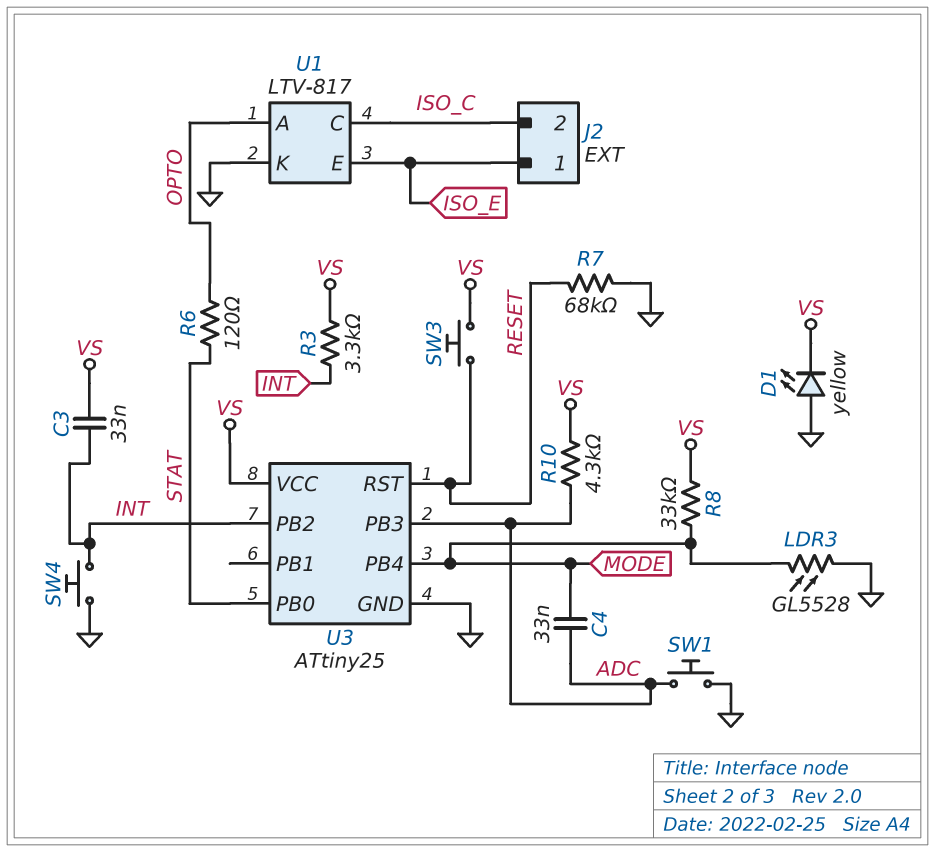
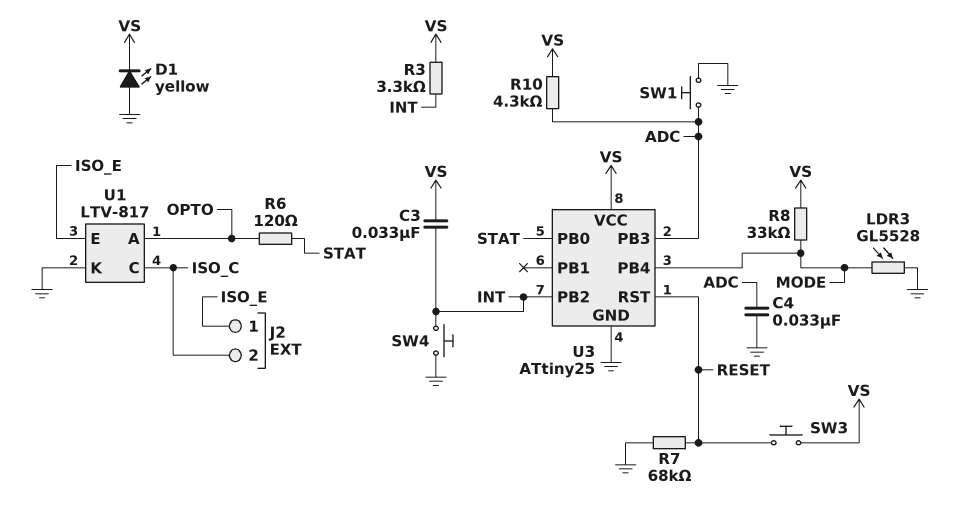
C4: 33nF (ADC, MODE) -> 33nF (ADC, GND)

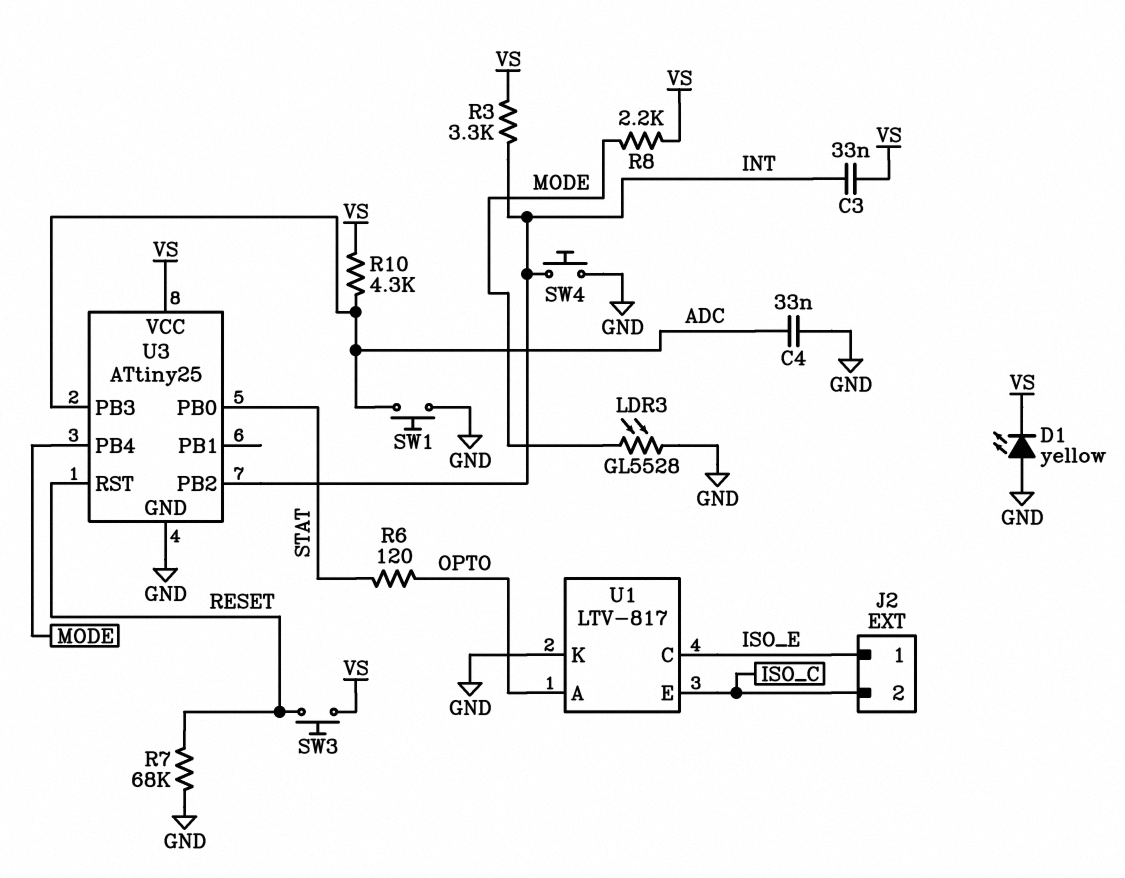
R8: 33k (MODE, VS) -> 2.2k (MODE, VS)
U1 pin C: ISO_C -> ISO_E
U1 pin E: ISO_E -> ISO_C

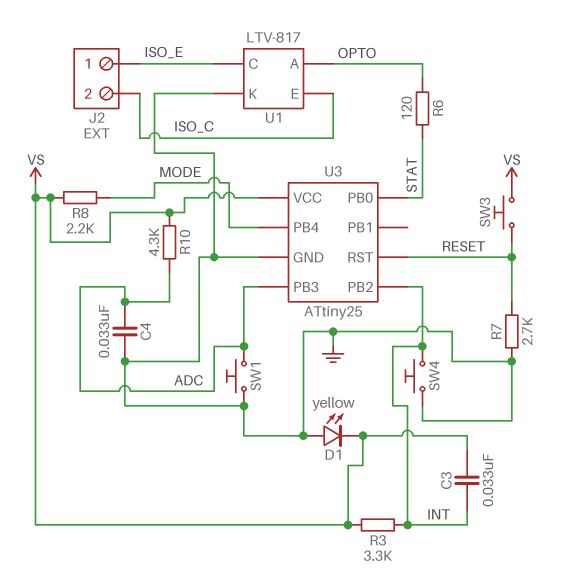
LDR3: GL5528 (GND, MODE) -> none
R7: 68k (GND, RESET) -> 2.7k (GND, RESET)

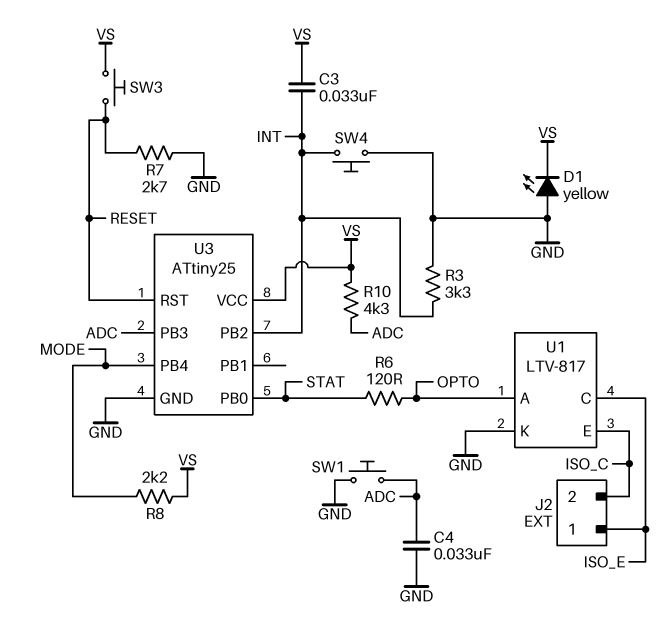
R3: 3.3k (INT, VS) -> 3.3k (GND, INT)

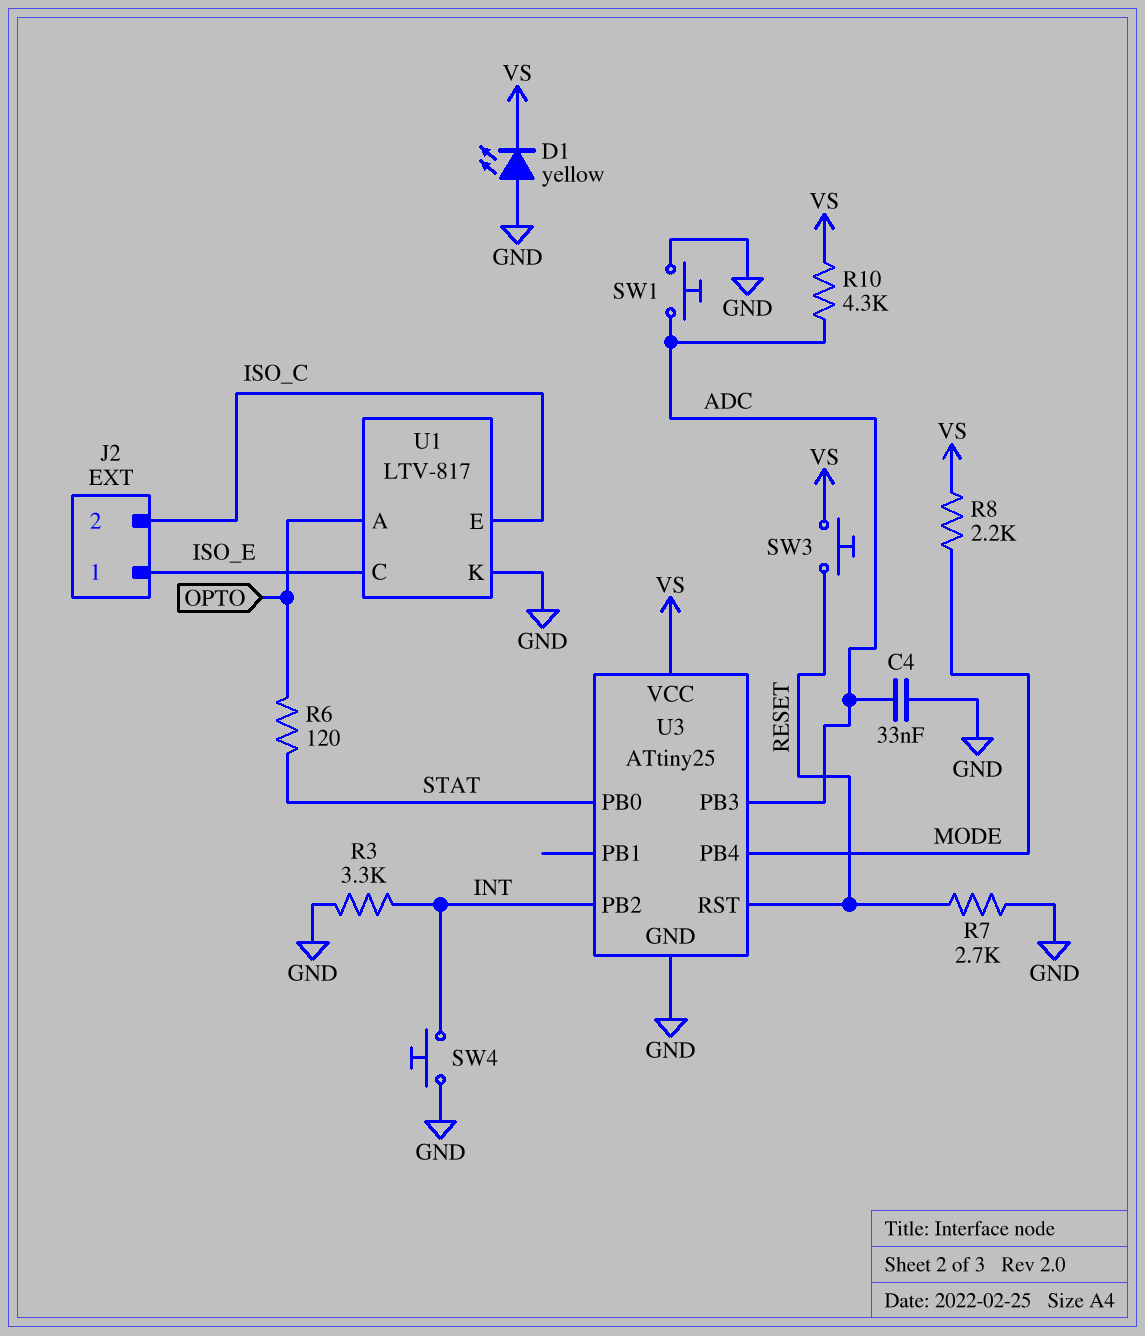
C3: 33nF (INT, VS) -> none

